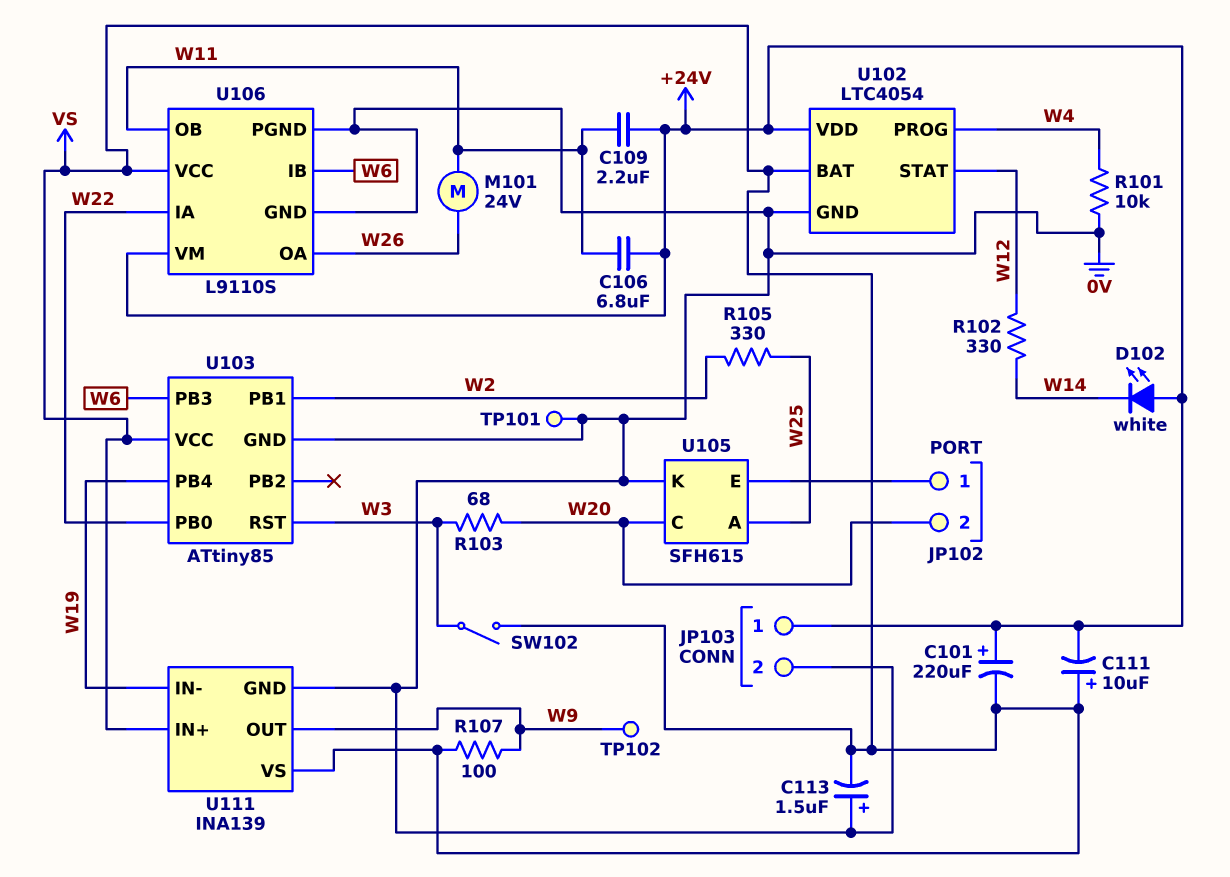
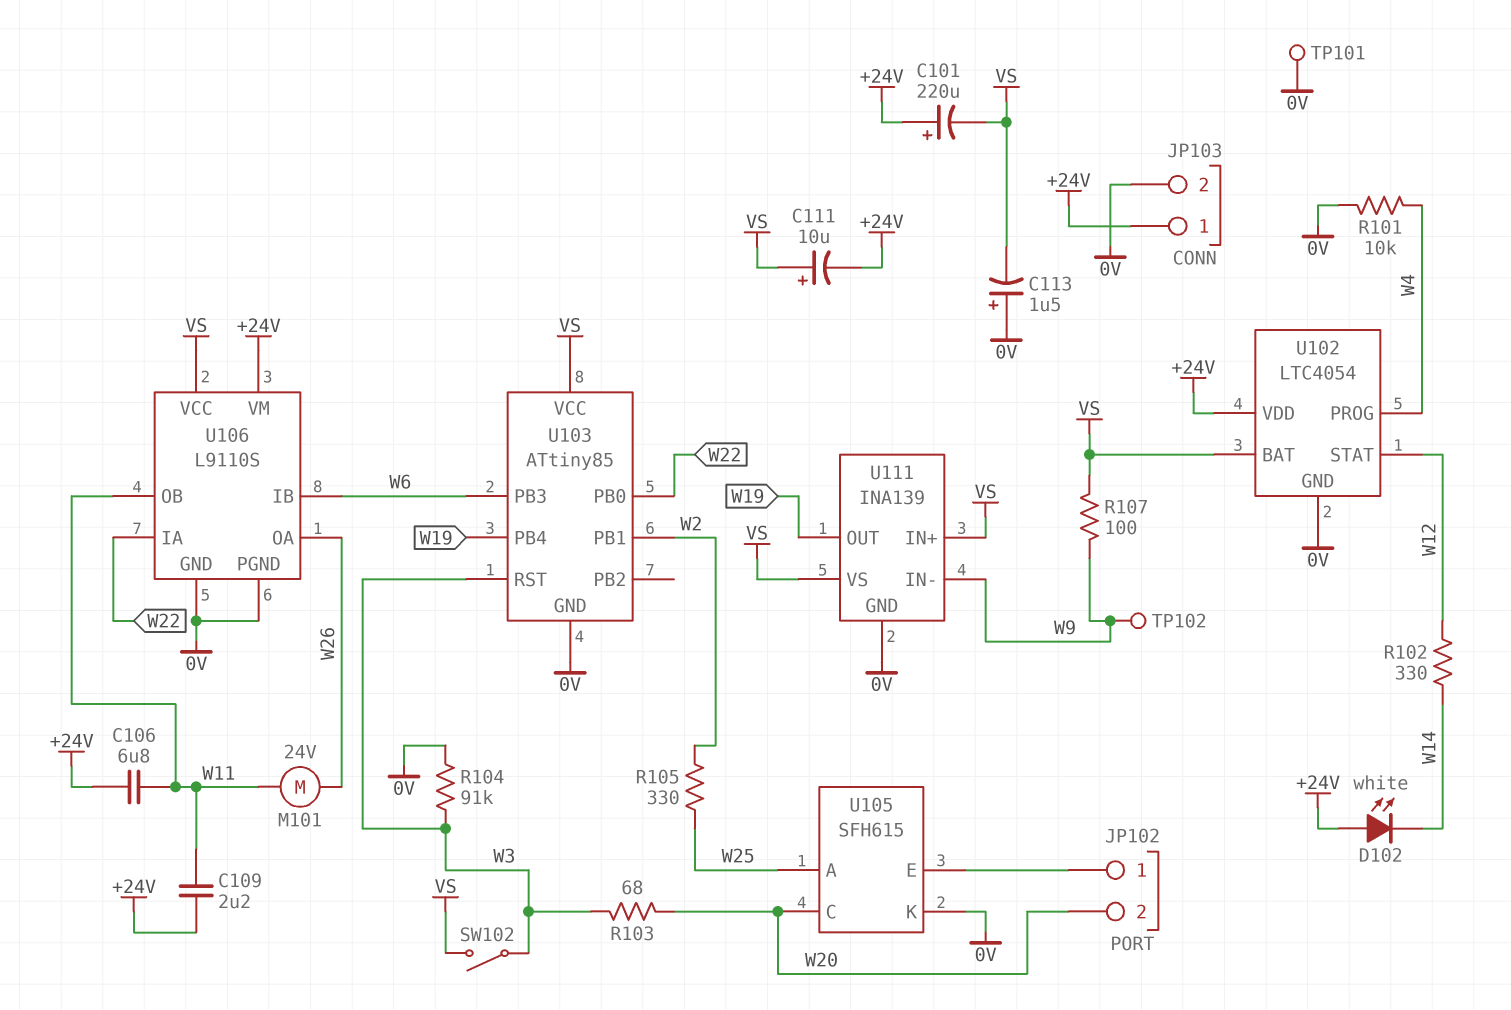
R104: none -> 91k (0V, W3)
U111 pin IN-: W19 -> W9
U111 pin OUT: W9 -> W19

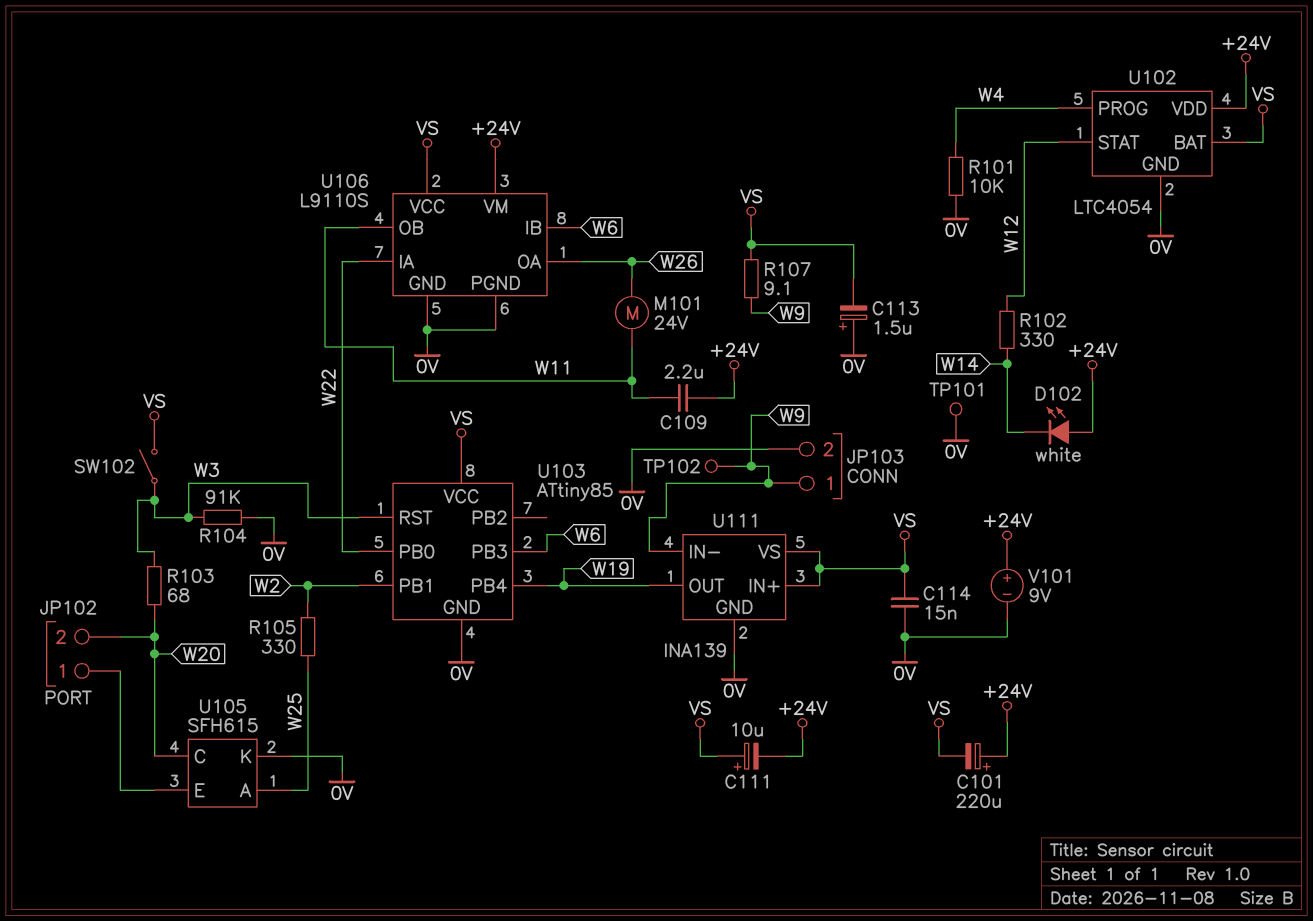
C106: 6.8uF (+24V, W11) -> none
C114: none -> 15nF (0V, VS)
JP103 pin 1: +24V -> W9
R107: 100 (VS, W9) -> 9.1 (VS, W9)
V101: none -> 9V (plus +24V, minus 0V)

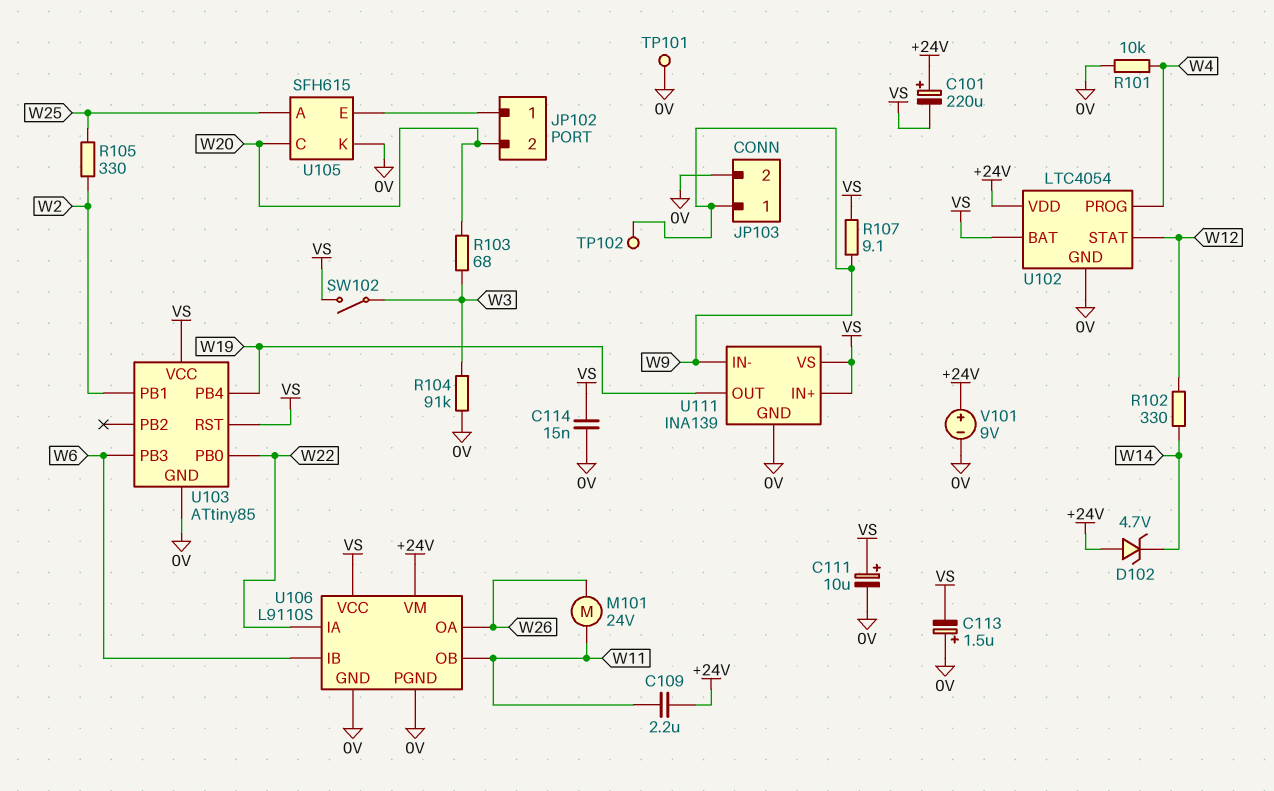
C111: 10uF (plus VS, minus +24V) -> 10uF (plus VS, minus 0V)
D102: LED white (A +24V, K W14) -> zener 4.7V (A +24V, K W14)
U103 pin RST: W3 -> VS

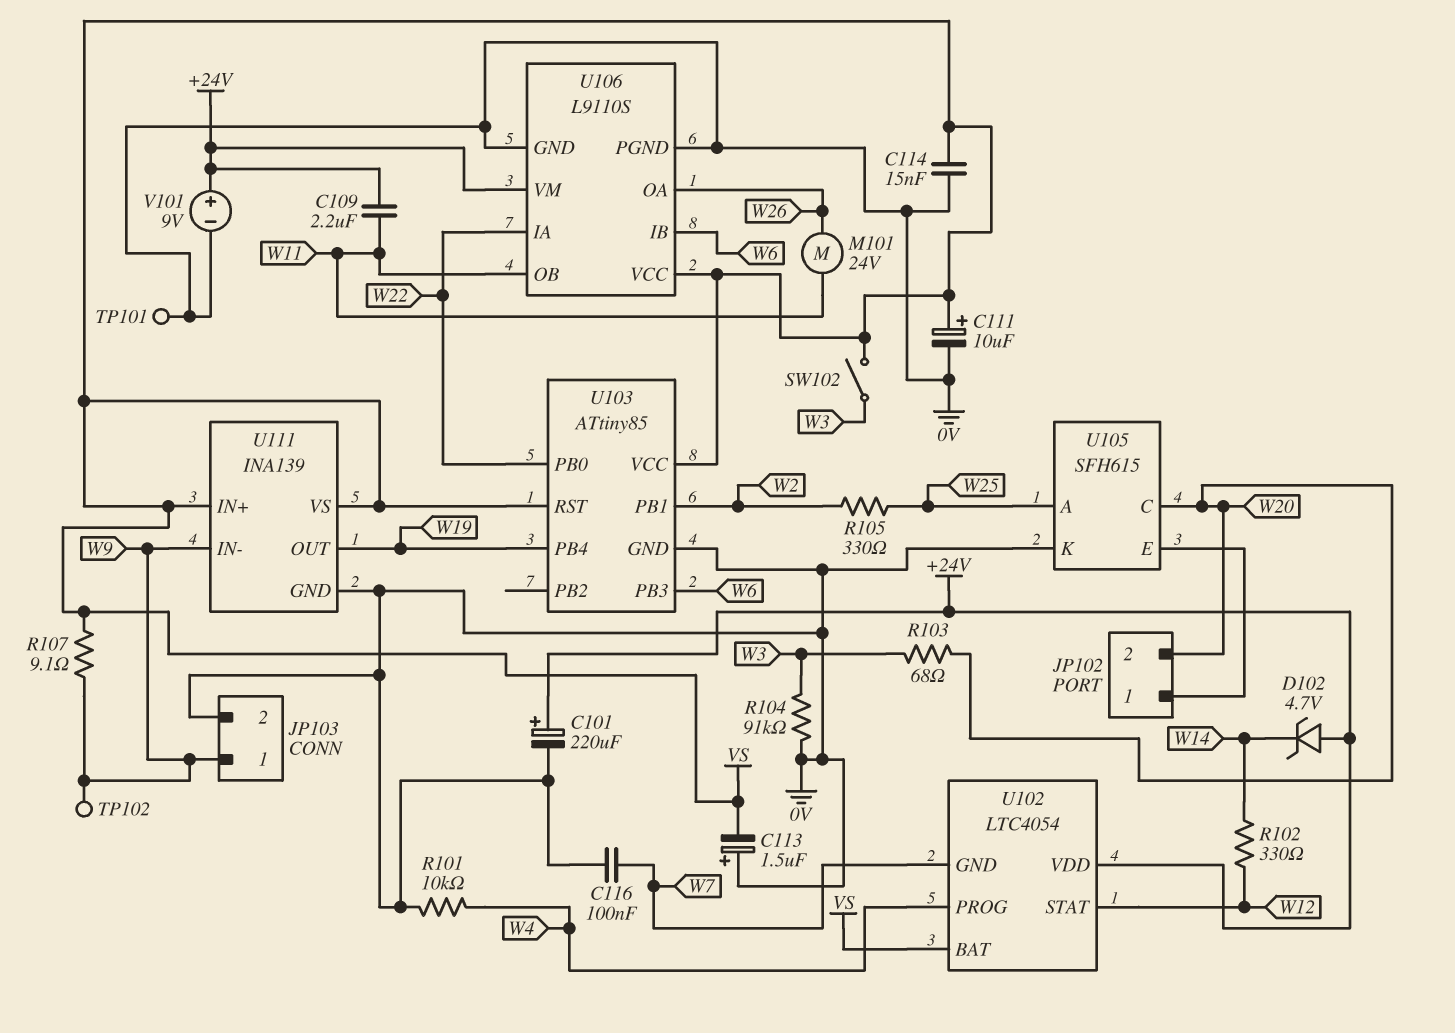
C101: 220uF (plus +24V, minus VS) -> 220uF (plus +24V, minus 0V)
C116: none -> 100nF (0V, W7)
U102 pin GND: 0V -> W7

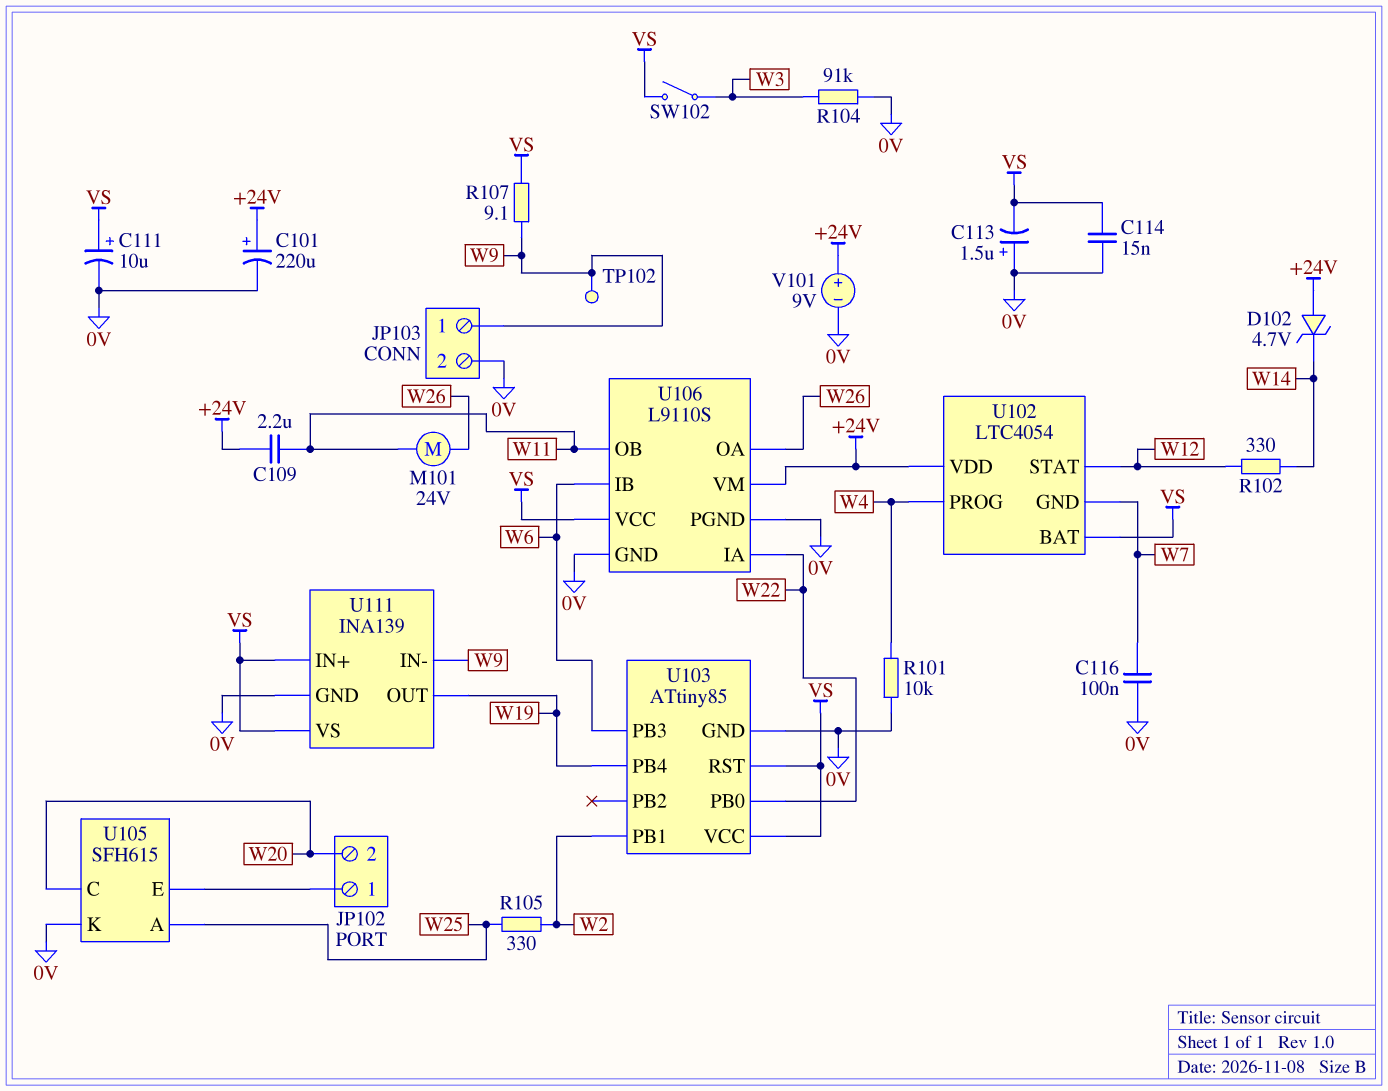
R103: 68 (W3, W20) -> none
TP101: test point (0V) -> none

